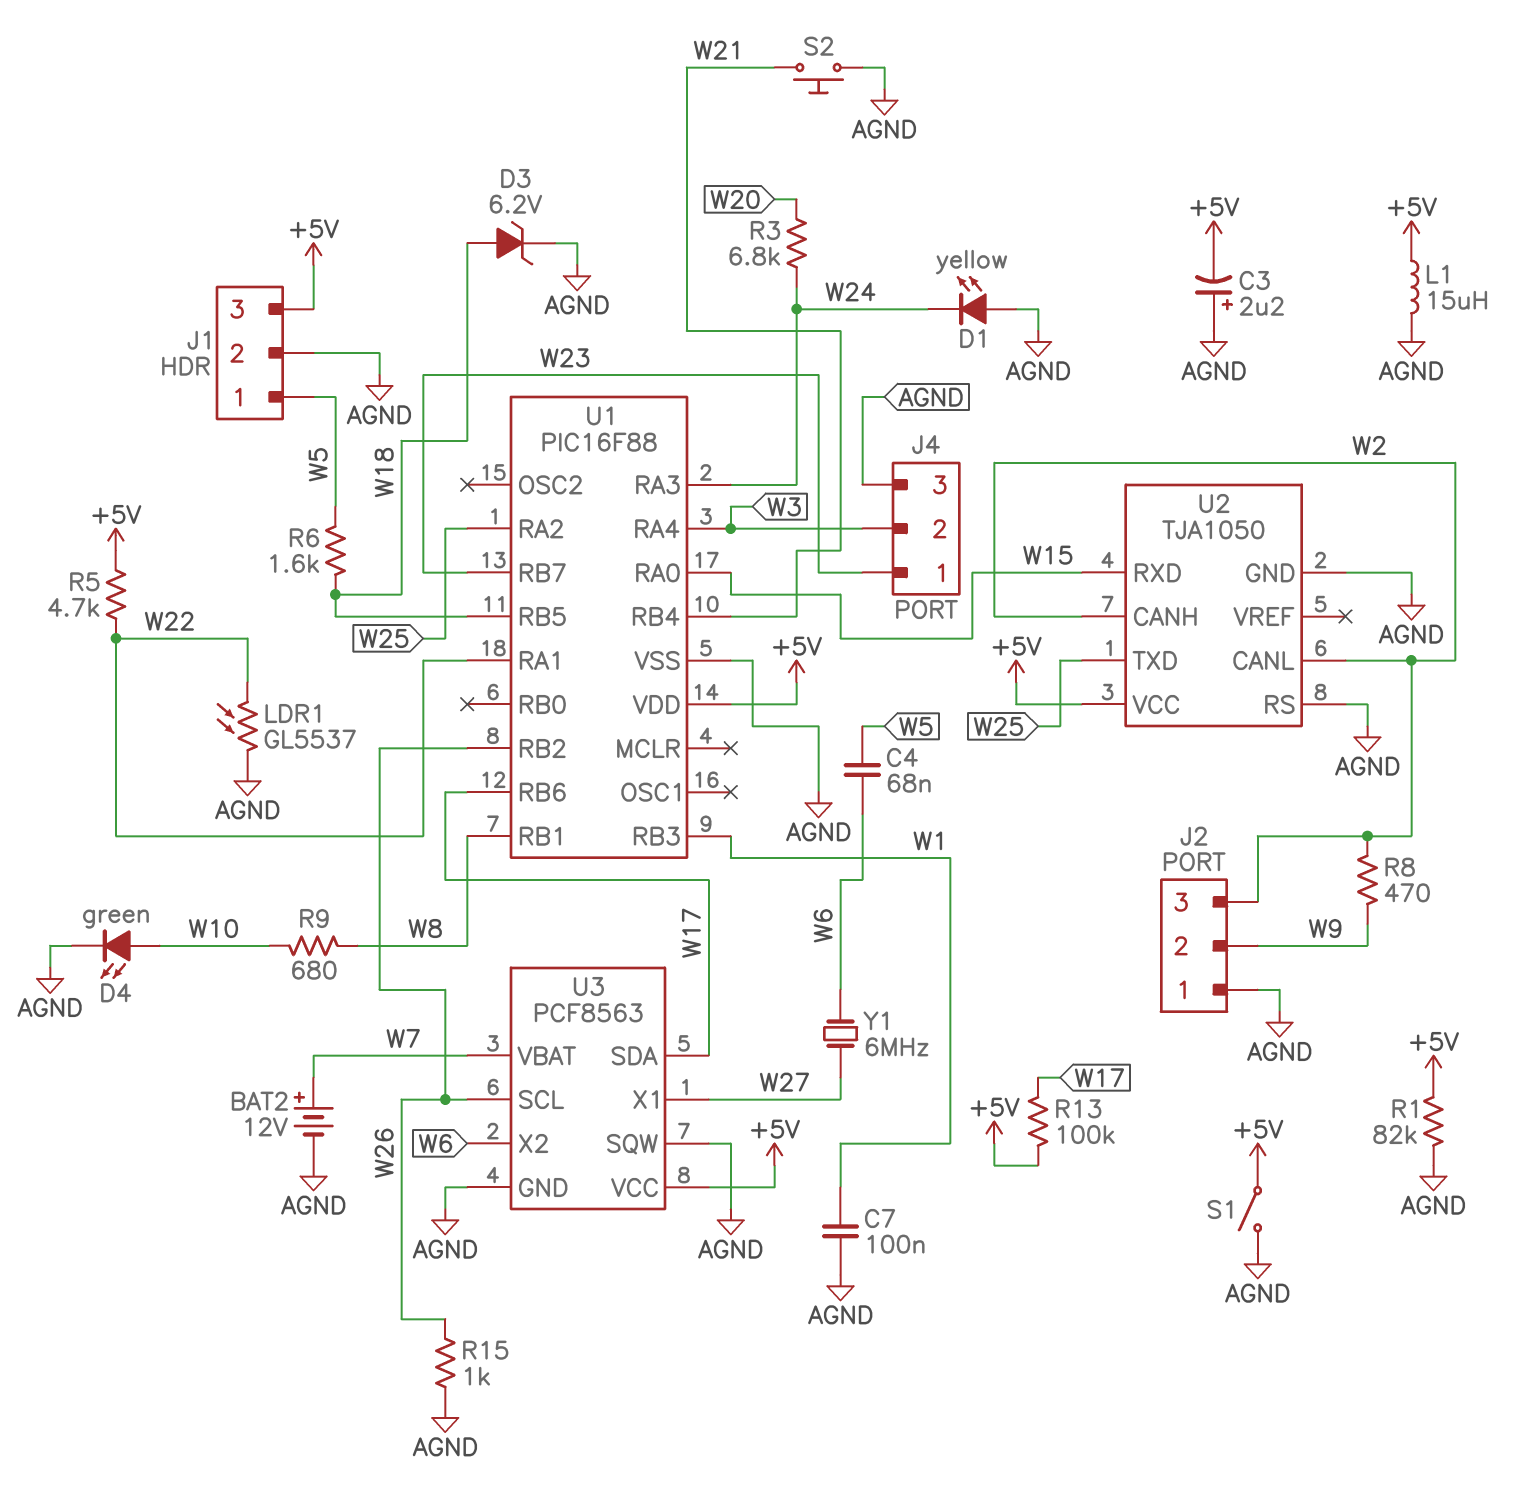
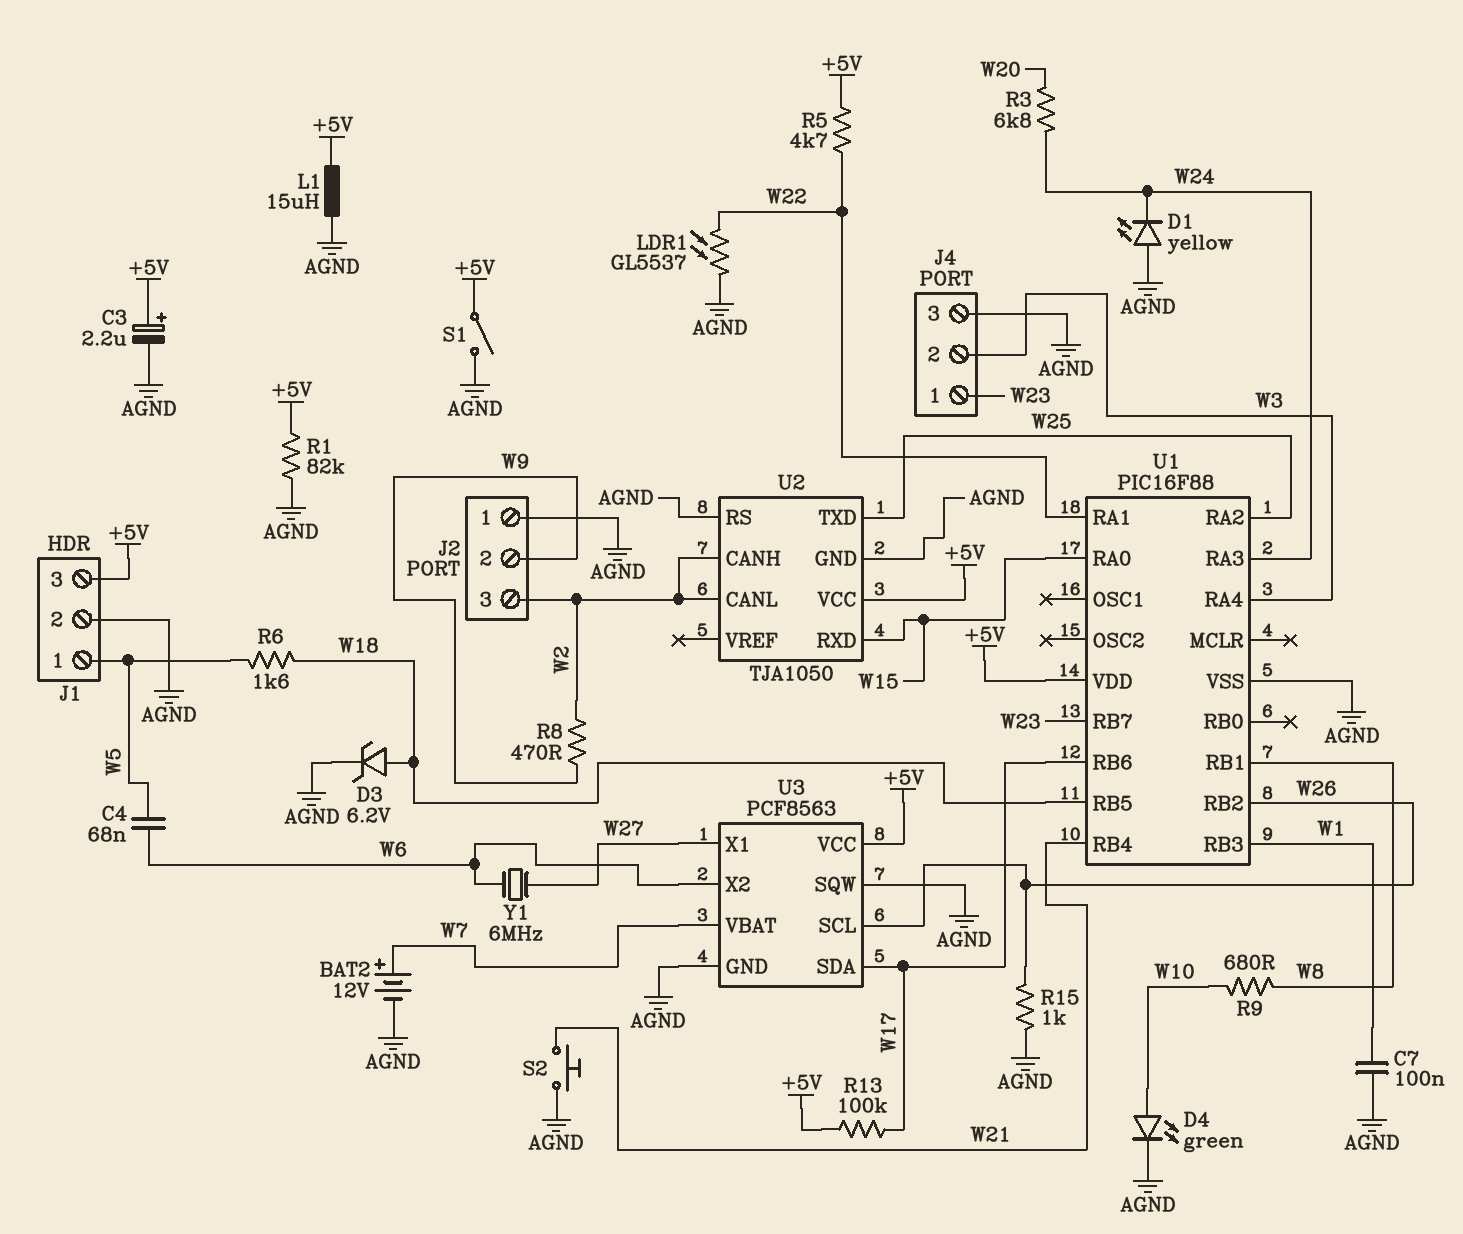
C3: 2.2uF (plus AGND, minus +5V) -> 2.2uF (plus +5V, minus AGND)

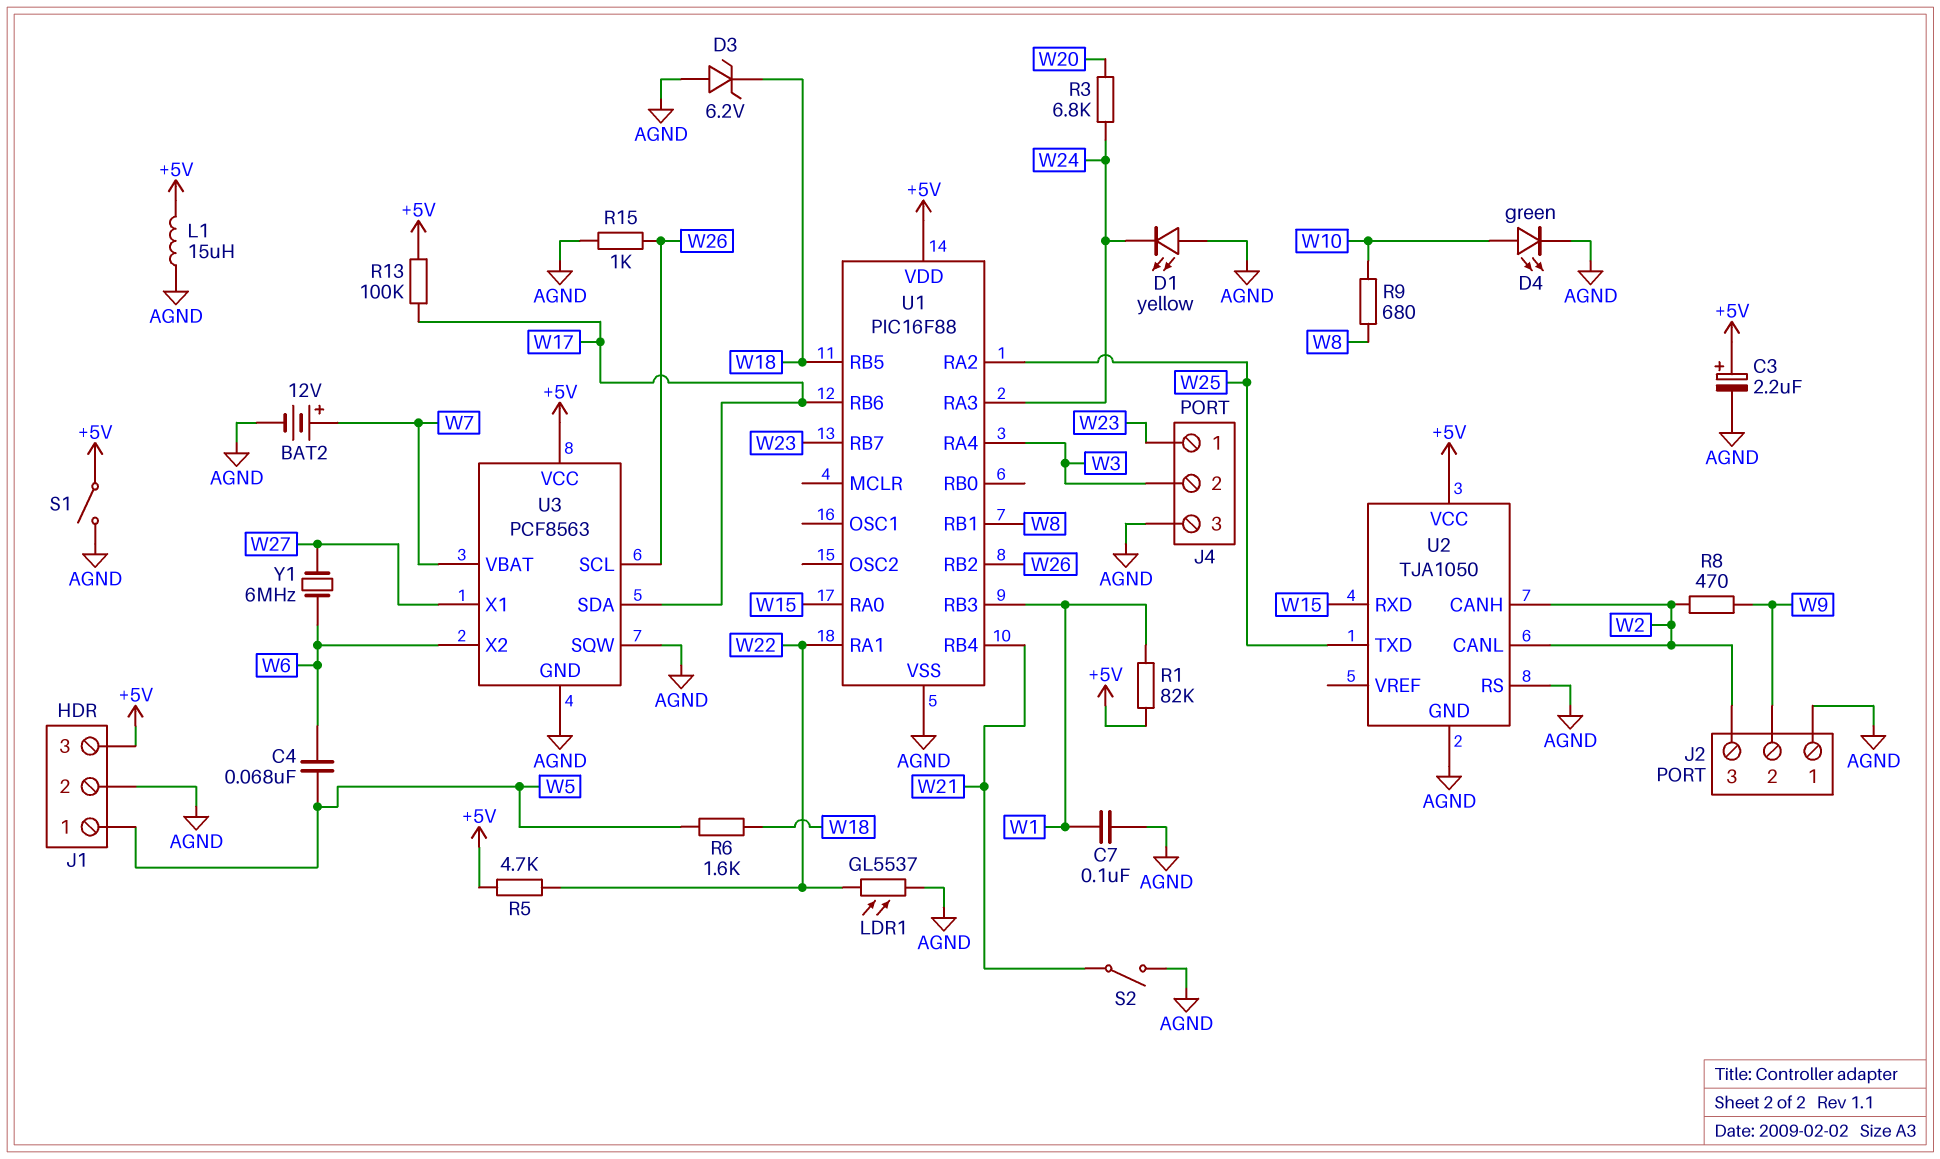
D3: zener 6.2V (A W18, K AGND) -> zener 6.2V (A AGND, K W18)
R1: 82k (+5V, AGND) -> 82k (+5V, W1)
S2: button (AGND, W21) -> switch (AGND, W21)

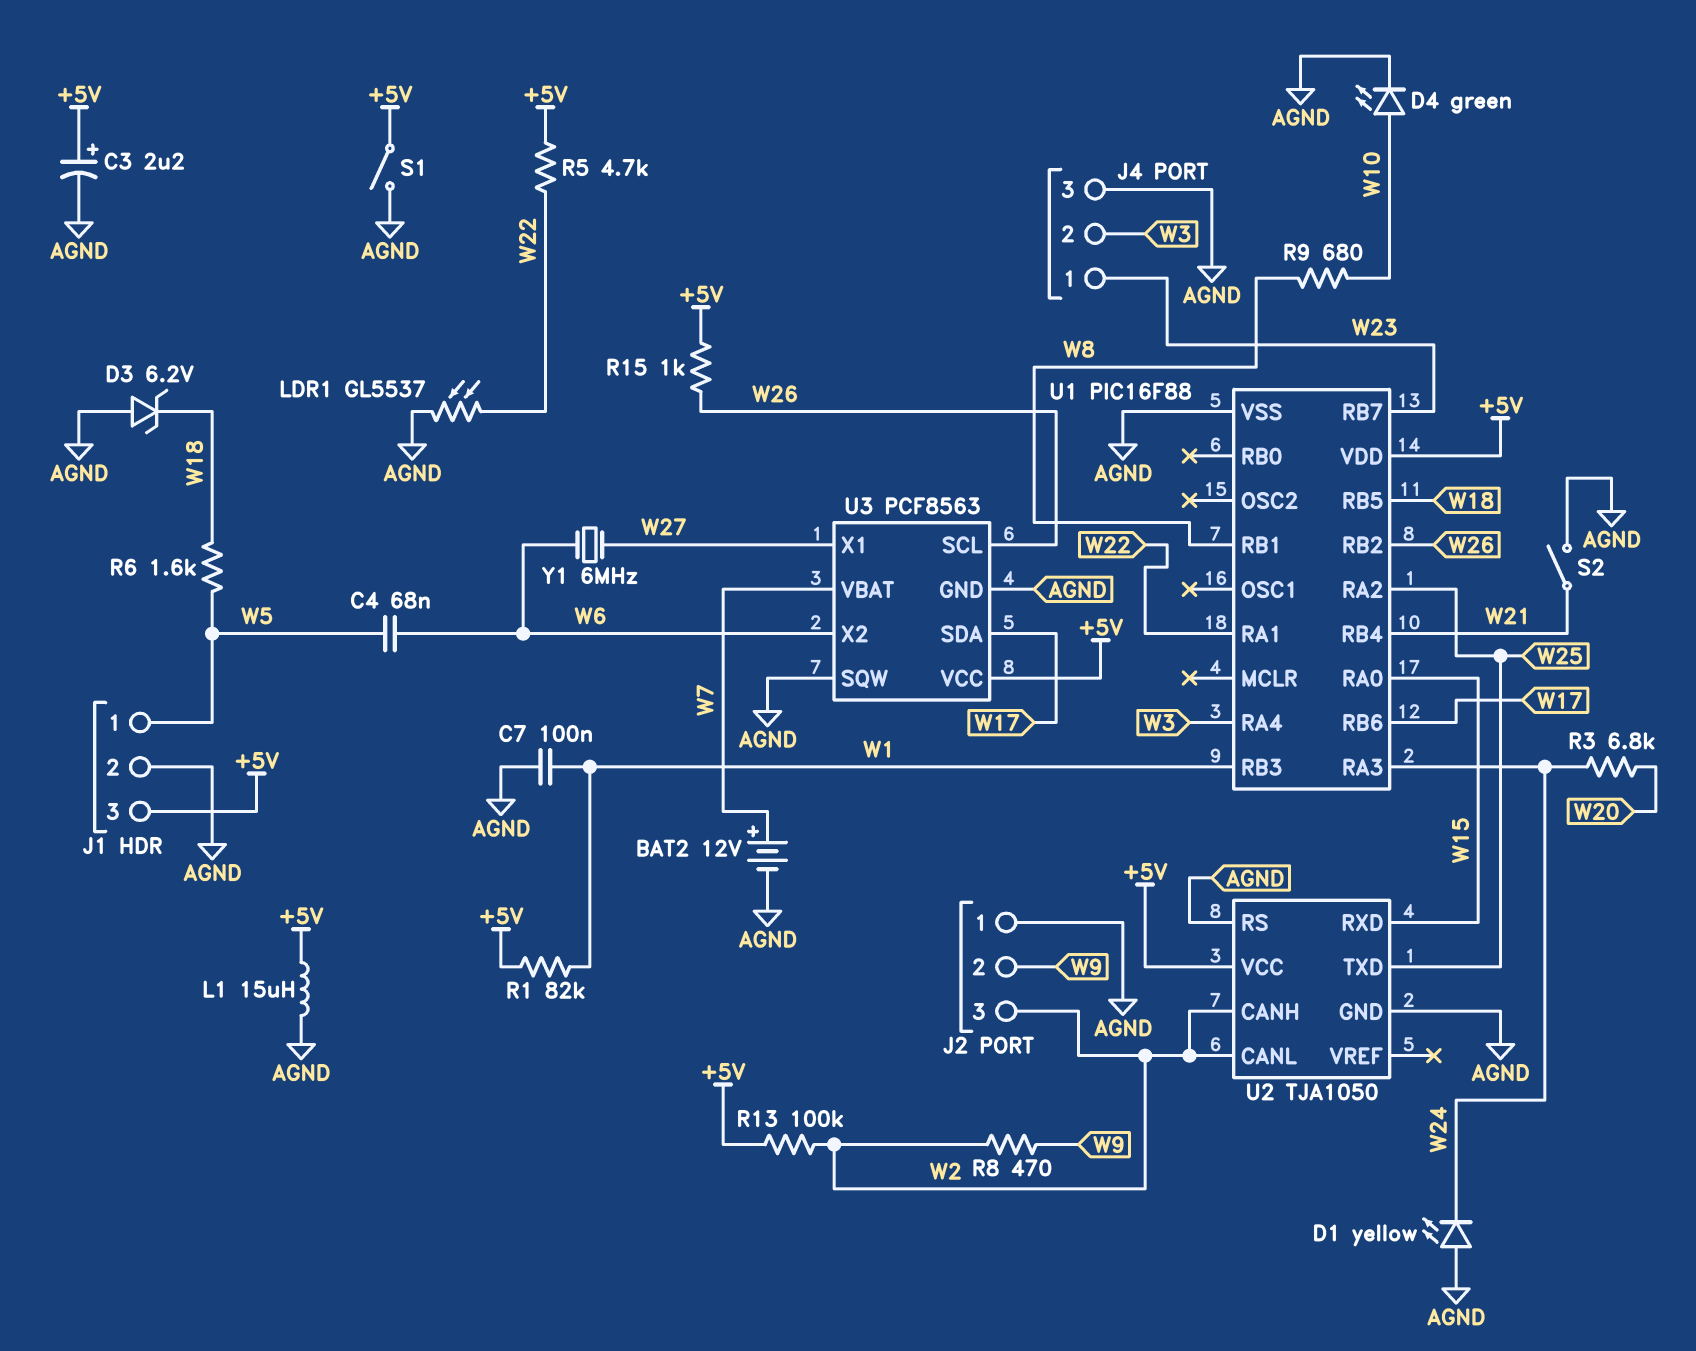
R13: 100k (+5V, W17) -> 100k (+5V, W2)
R15: 1k (AGND, W26) -> 1k (+5V, W26)

